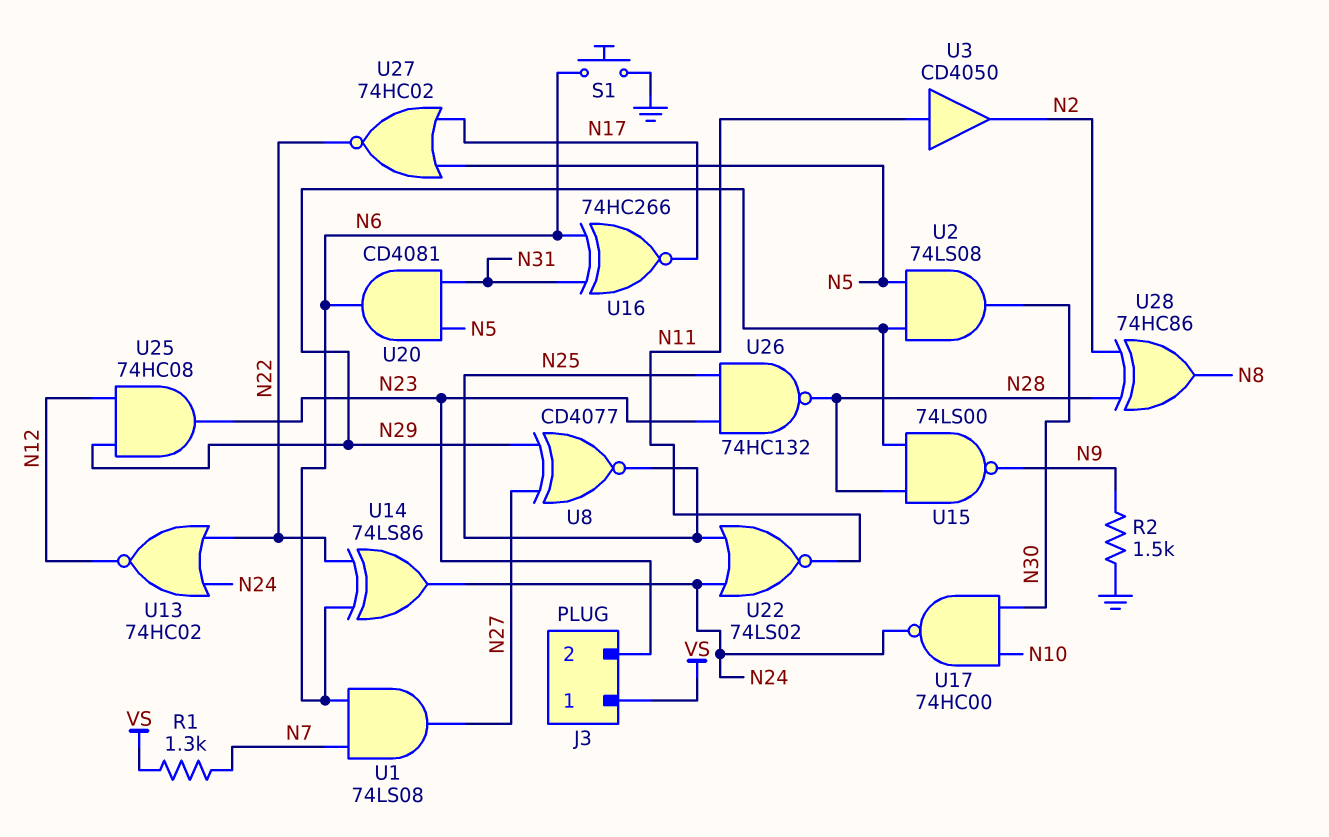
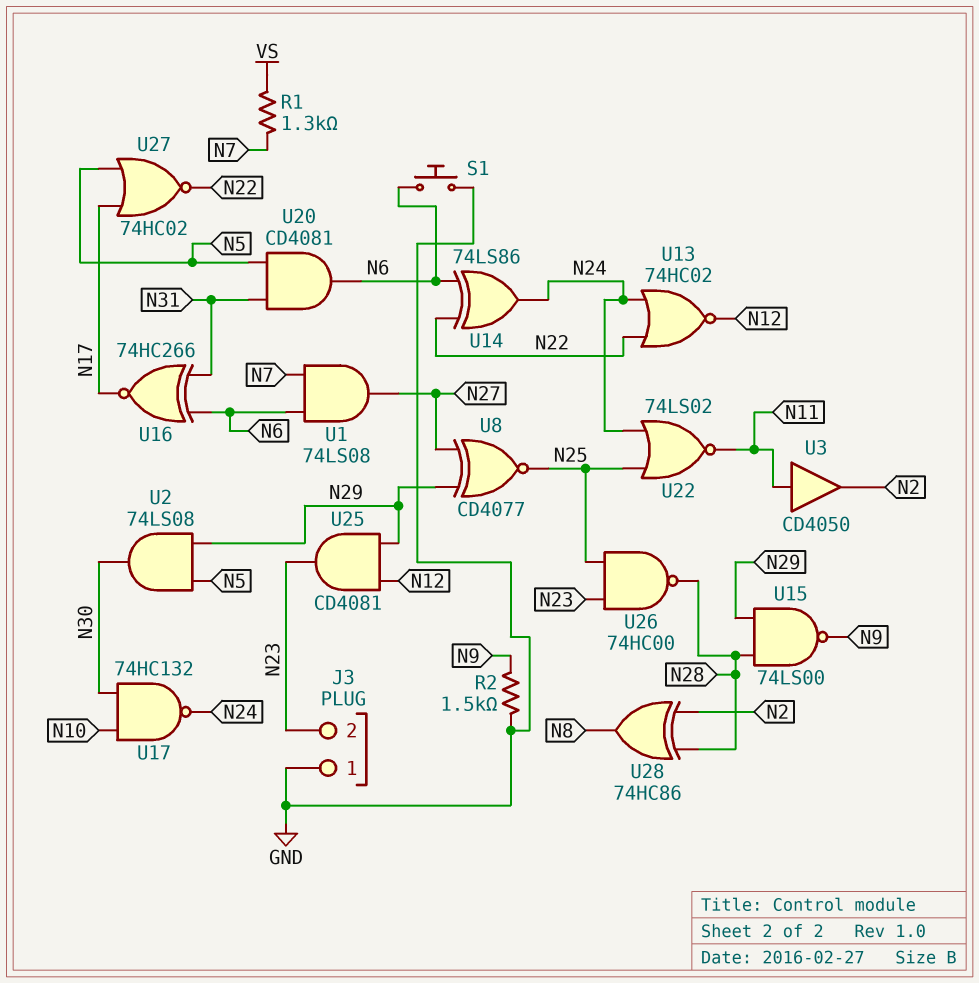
J3 pin 1: VS -> GND
U17: NAND 74HC00 (in N10, in N30, out N24) -> NAND 74HC132 (in N10, in N30, out N24)
U25: AND 74HC08 (in N12, in N29, out N23) -> AND CD4081 (in N12, in N29, out N23)
U26: NAND 74HC132 (in N23, in N25, out N28) -> NAND 74HC00 (in N23, in N25, out N28)

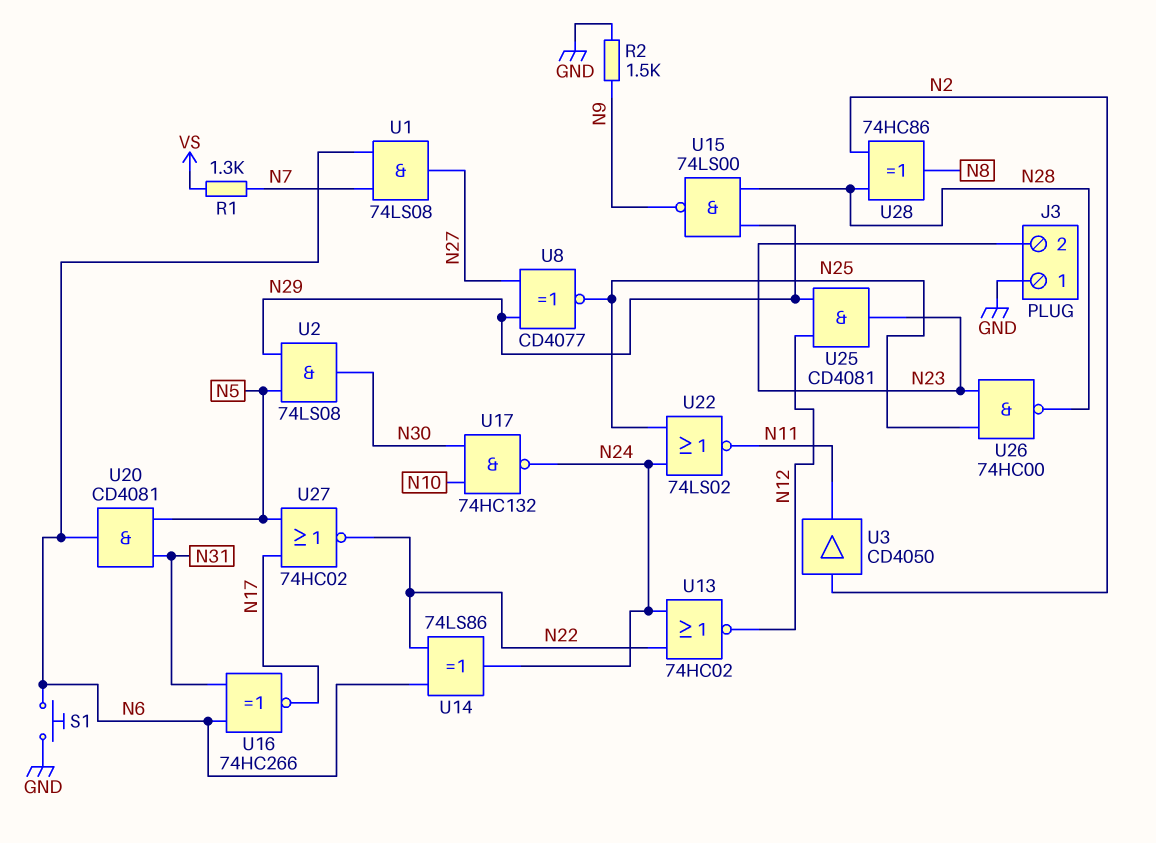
U3: buffer CD4050 (in N11, out N2) -> buffer CD4050 (in N2, out N11)

